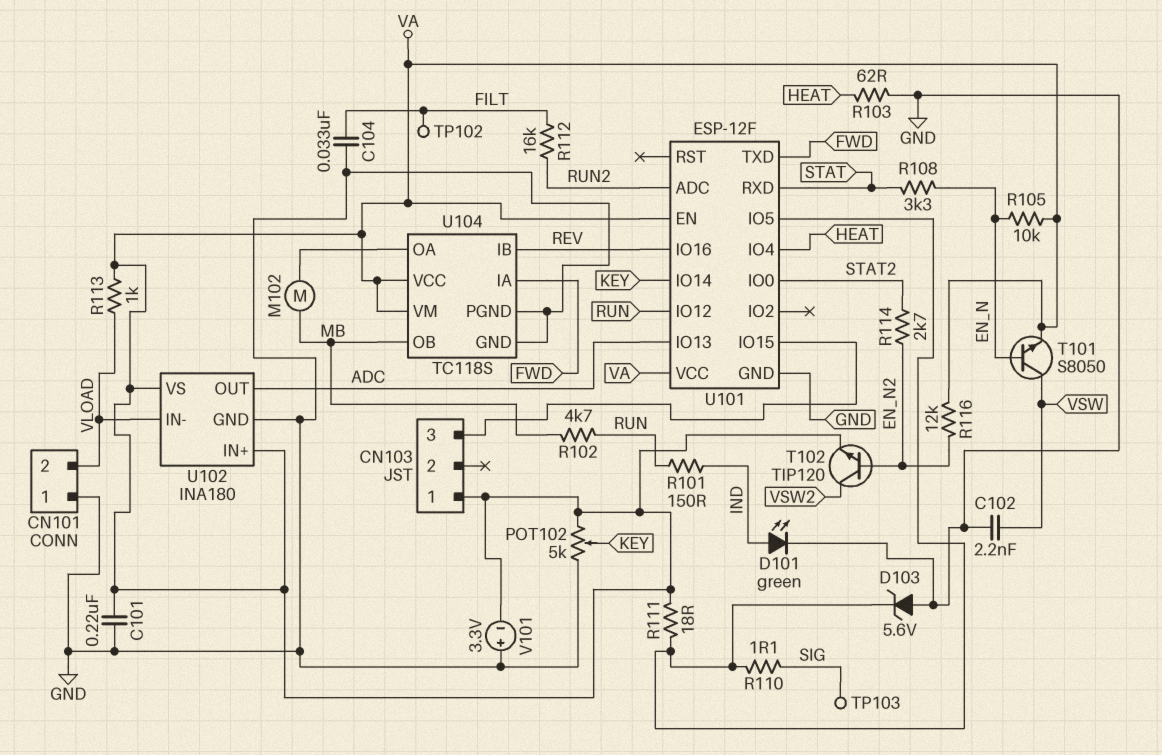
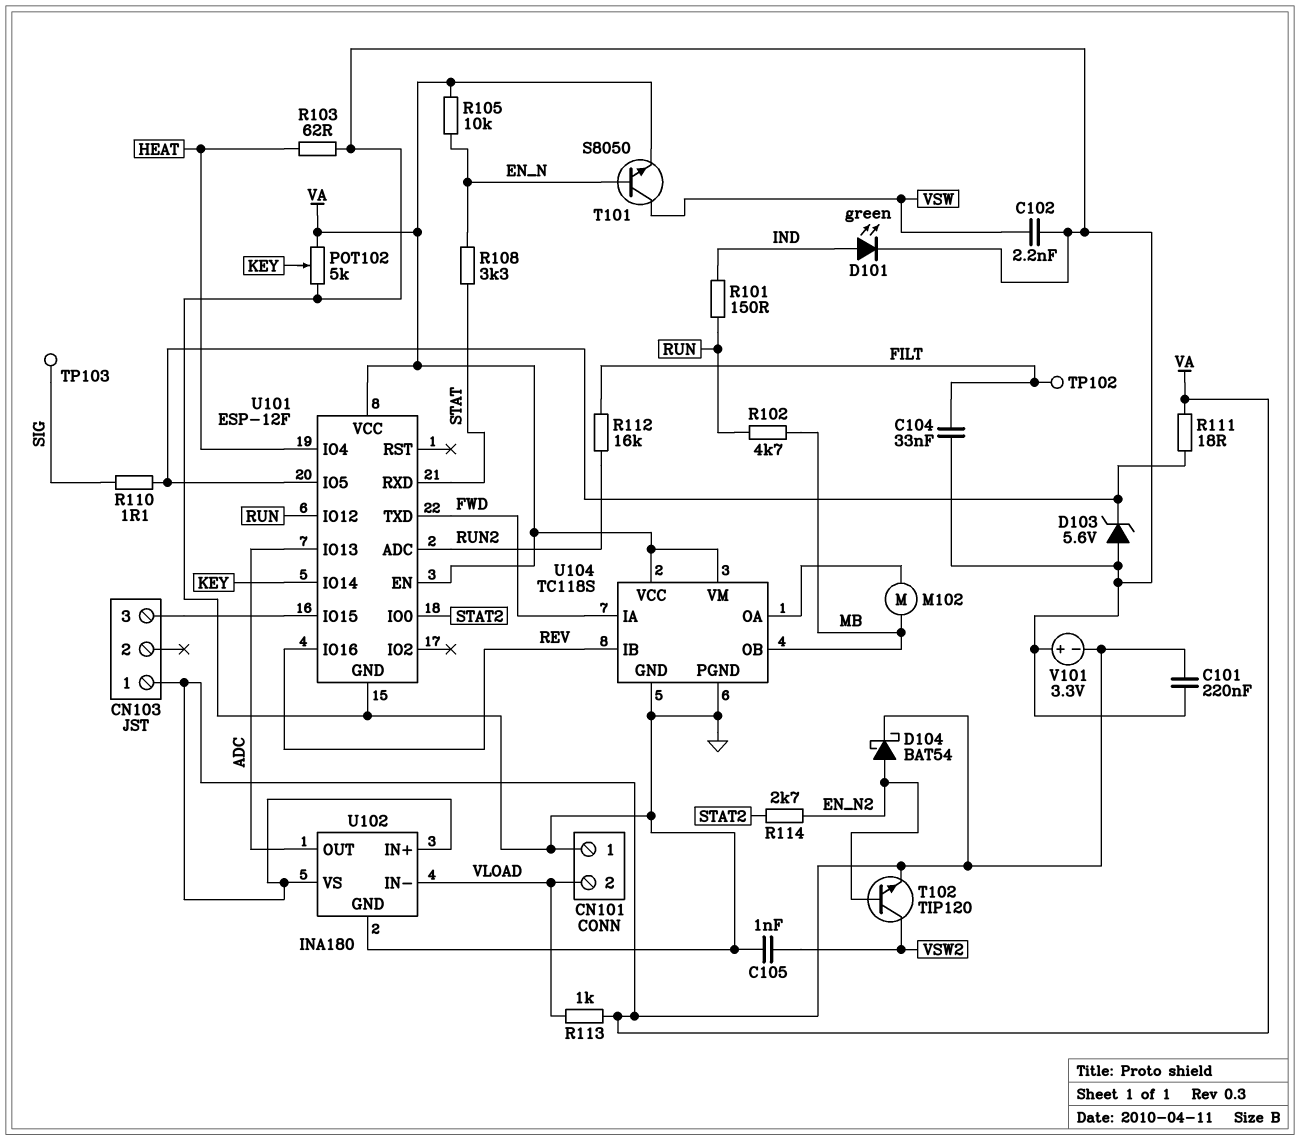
C105: none -> 1nF (GND, VSW2)
D104: none -> schottky BAT54 (A EN_N2, K VA)
R116: 12k (EN_N2, VA) -> none

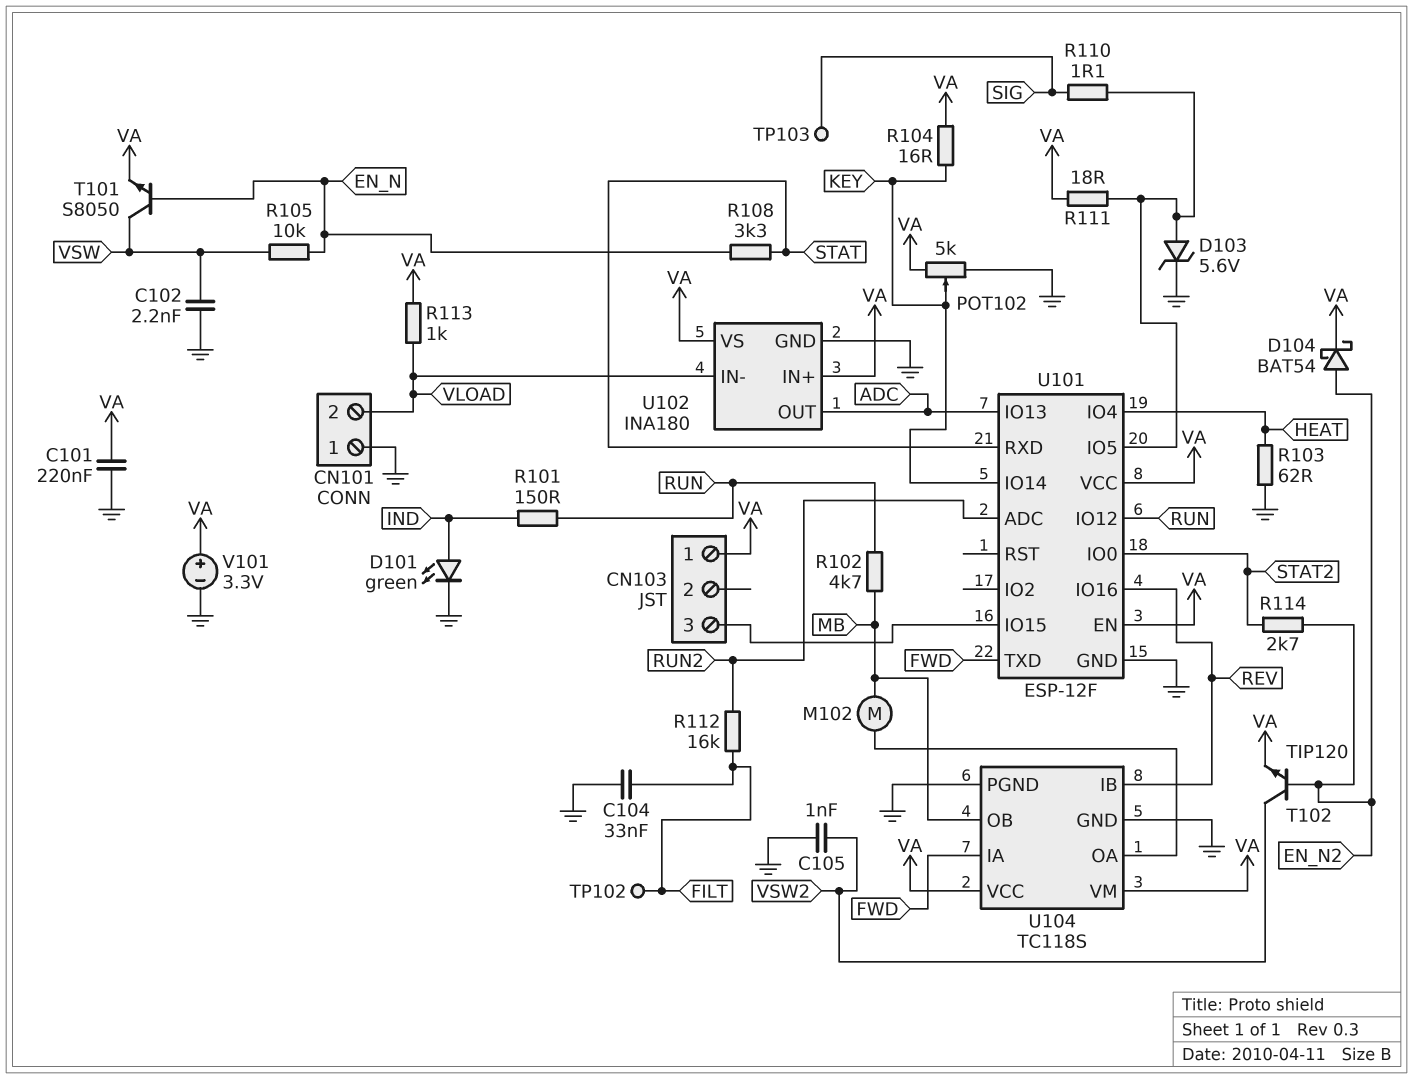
D103: zener 5.6V (A GND, K U101/IO5) -> zener 5.6V (A U101/IO5, K GND)
R104: none -> 16 (KEY, VA)
R105: 10k (EN_N, VA) -> 10k (EN_N, VSW)
V101: 3.3V (plus GND, minus VA) -> 3.3V (plus VA, minus GND)

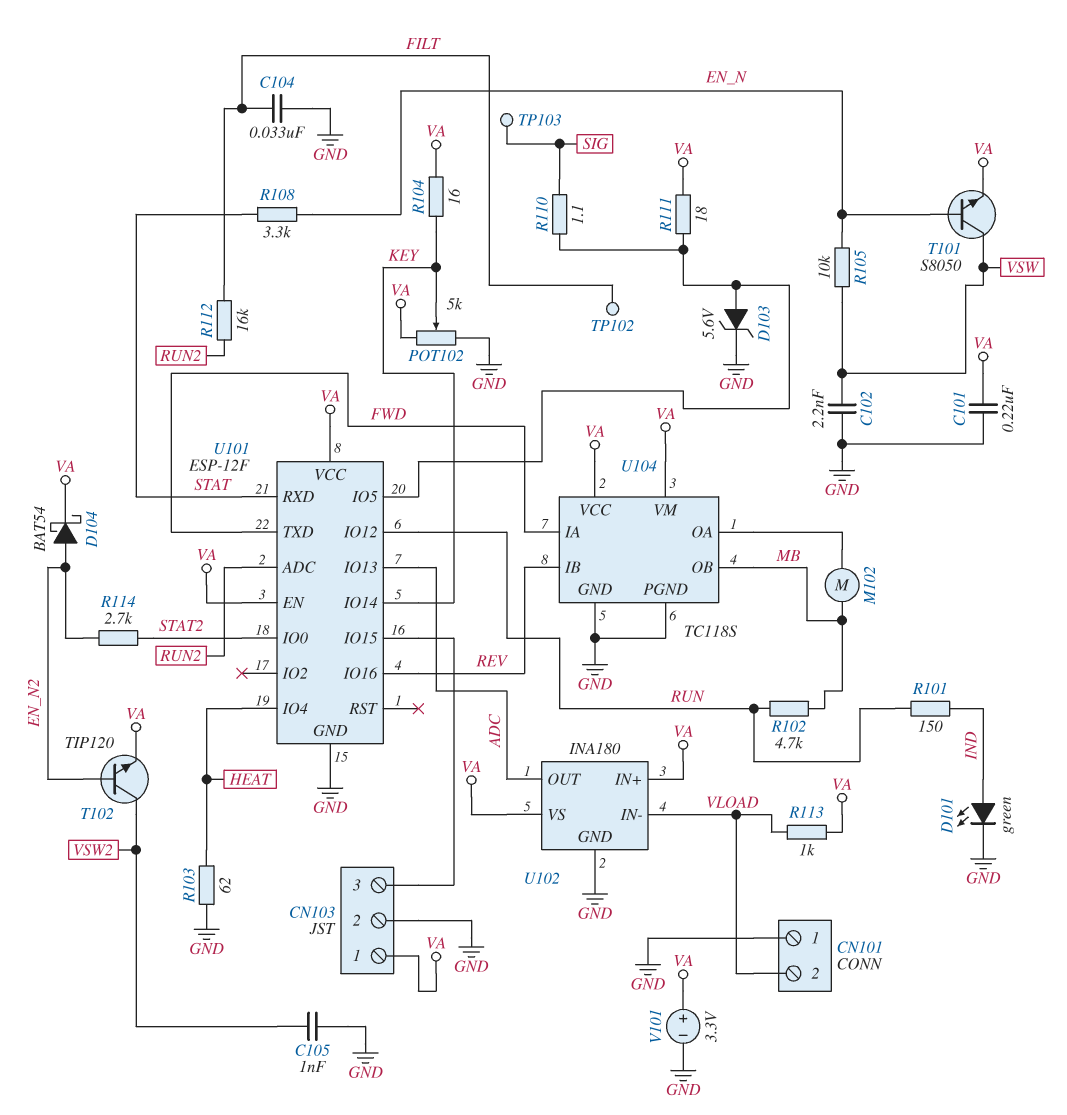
CN103 pin 2: none -> GND

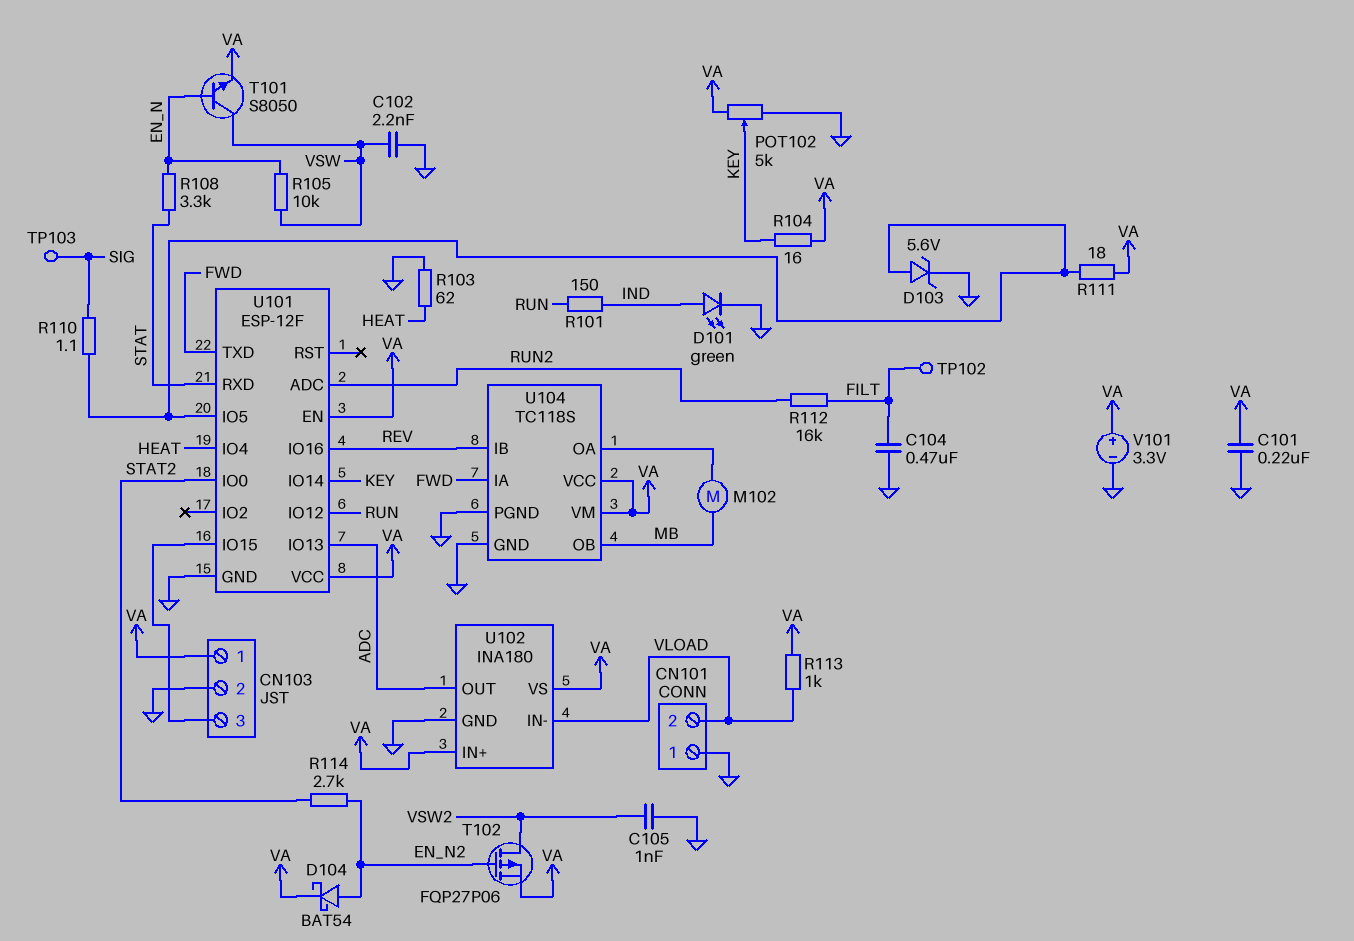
C104: 33nF (FILT, GND) -> 470nF (FILT, GND)
R102: 4.7k (MB, RUN) -> none
T102: NPN TIP120 (B EN_N2, C VSW2, E VA) -> PMOS FQP27P06 (G EN_N2, D VSW2, S VA)

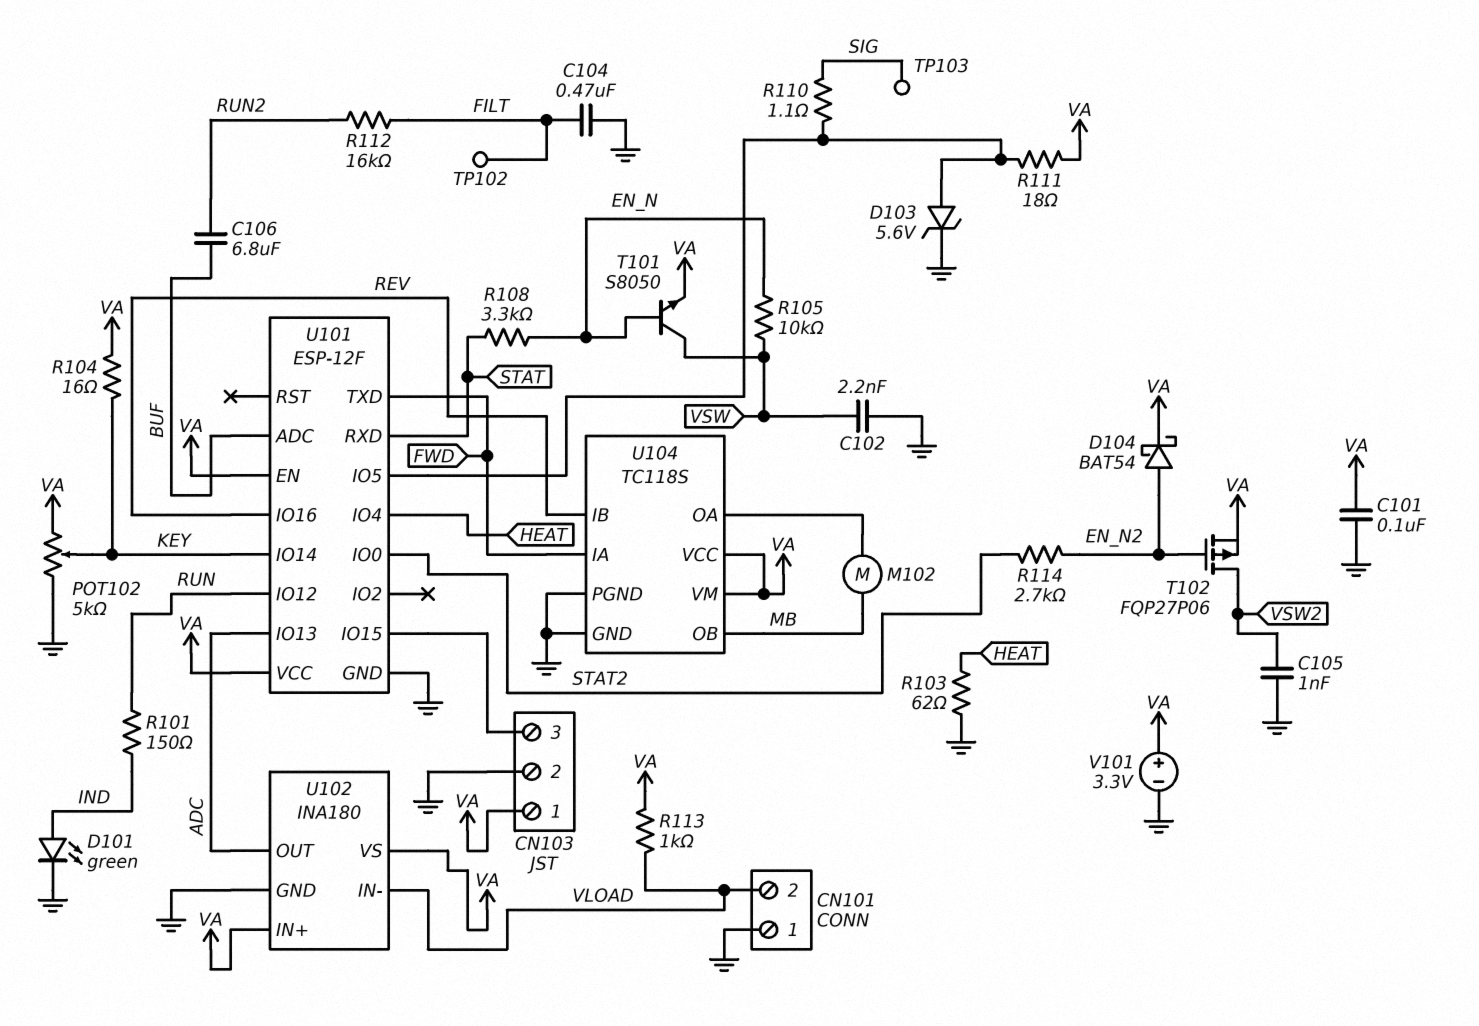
C101: 220nF (GND, VA) -> 100nF (GND, VA)
C106: none -> 6.8uF (BUF, RUN2)
U101 pin ADC: RUN2 -> BUF

